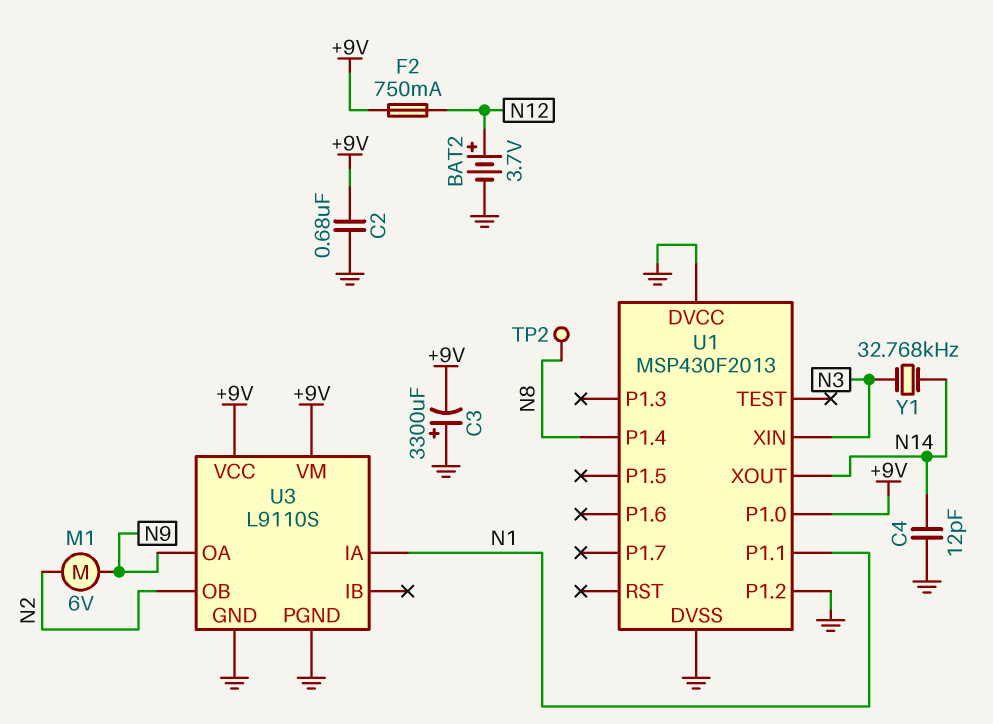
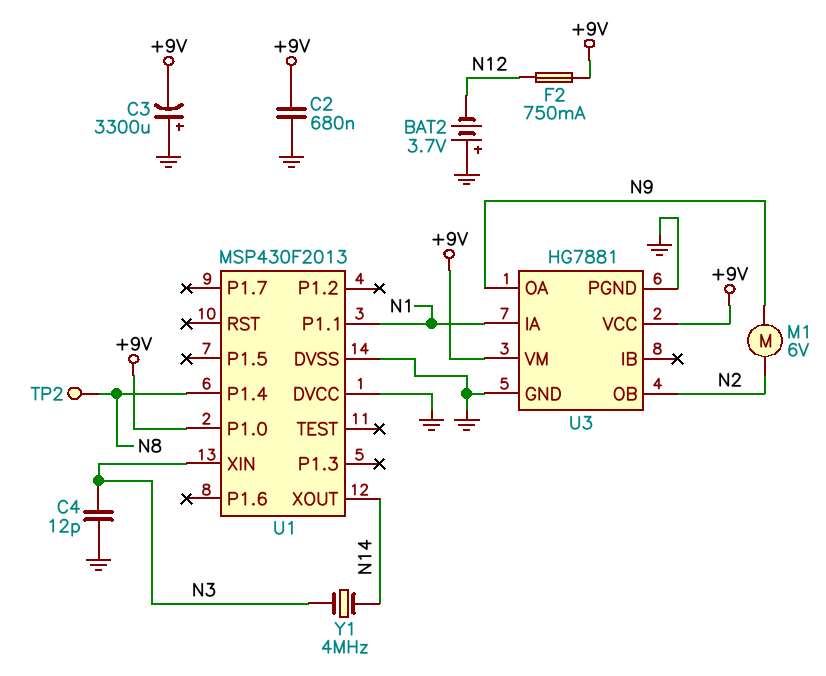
BAT2: 3.7V (plus N12, minus GND) -> 3.7V (plus GND, minus N12)
C4: 12pF (GND, N14) -> 12pF (GND, N3)
U1 pin P1.2: GND -> none
U3: L9110S -> HG7881
Y1: 32.768kHz (N3, N14) -> 4MHz (N3, N14)

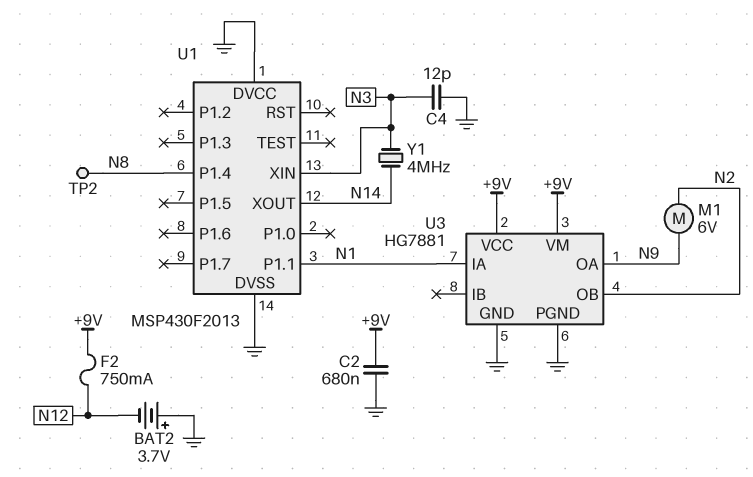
C3: 3300uF (plus GND, minus +9V) -> none
U1 pin P1.0: +9V -> none

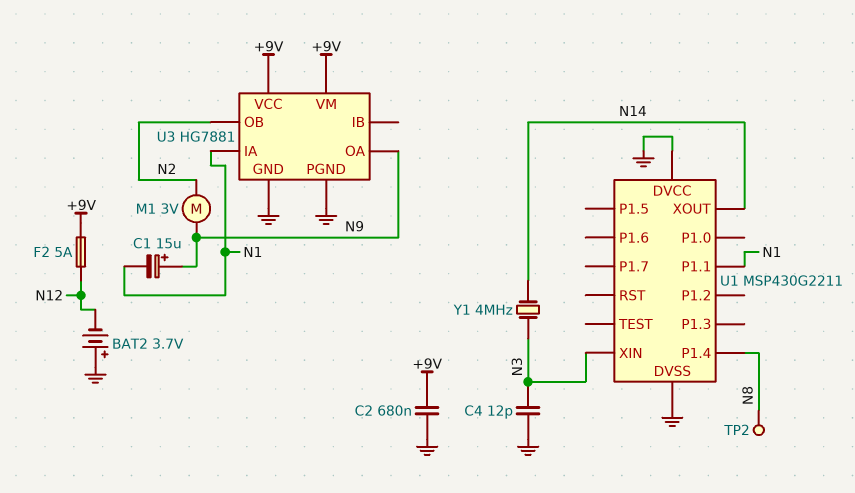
C1: none -> 15uF (plus N9, minus N1)
F2: 750mA (+9V, N12) -> 5A (+9V, N12)
M1: motor 6V (N2, N9) -> motor 3V (N2, N9)
U1: MSP430F2013 -> MSP430G2211

